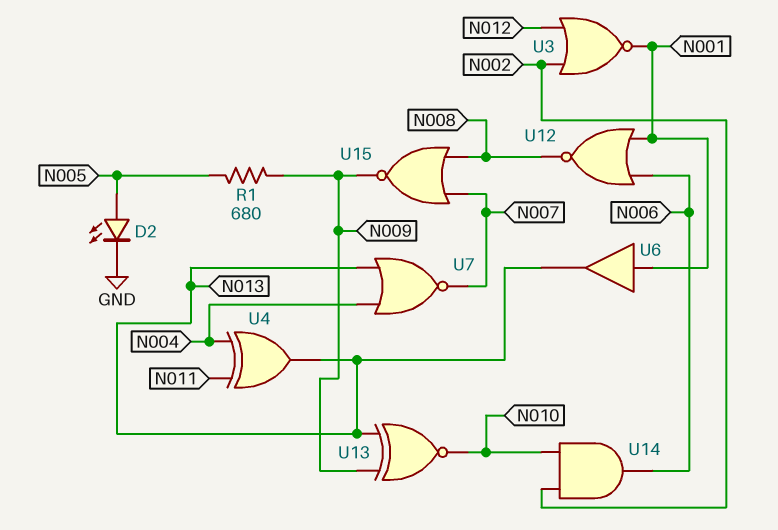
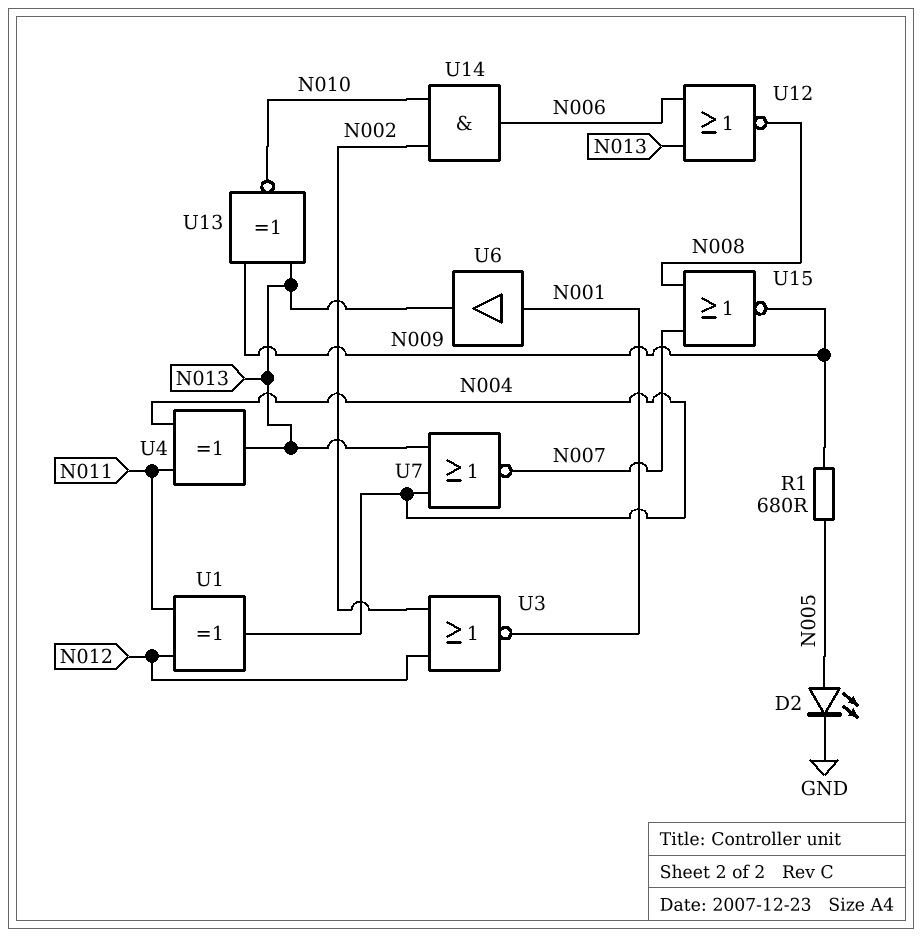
U1: none -> XOR (in N011, in N012, out N004)
U12: NOR (in N001, in N006, out N008) -> NOR (in N006, in N013, out N008)

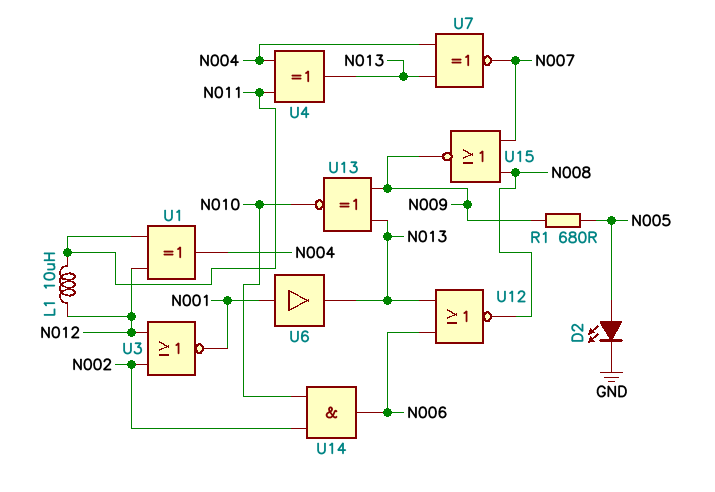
L1: none -> 10uH (N011, N012)
U7: NOR (in N004, in N013, out N007) -> XNOR (in N004, in N013, out N007)

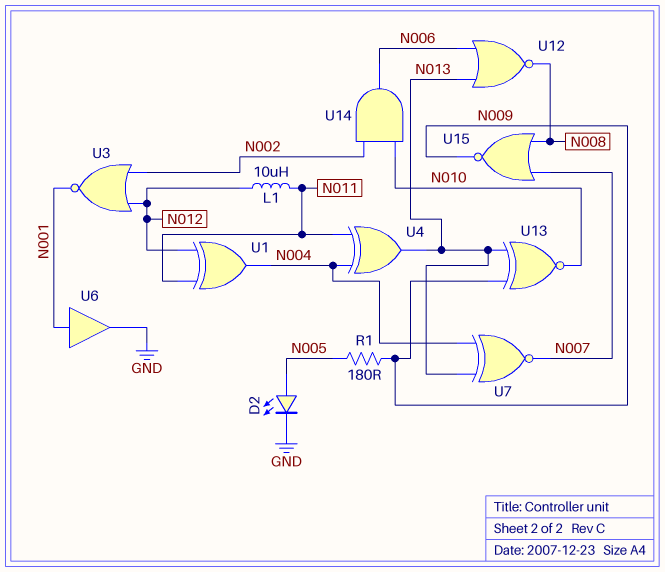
R1: 680 (N005, N009) -> 180 (N005, N009)
U6: buffer (in N001, out N013) -> buffer (in N001, out GND)

